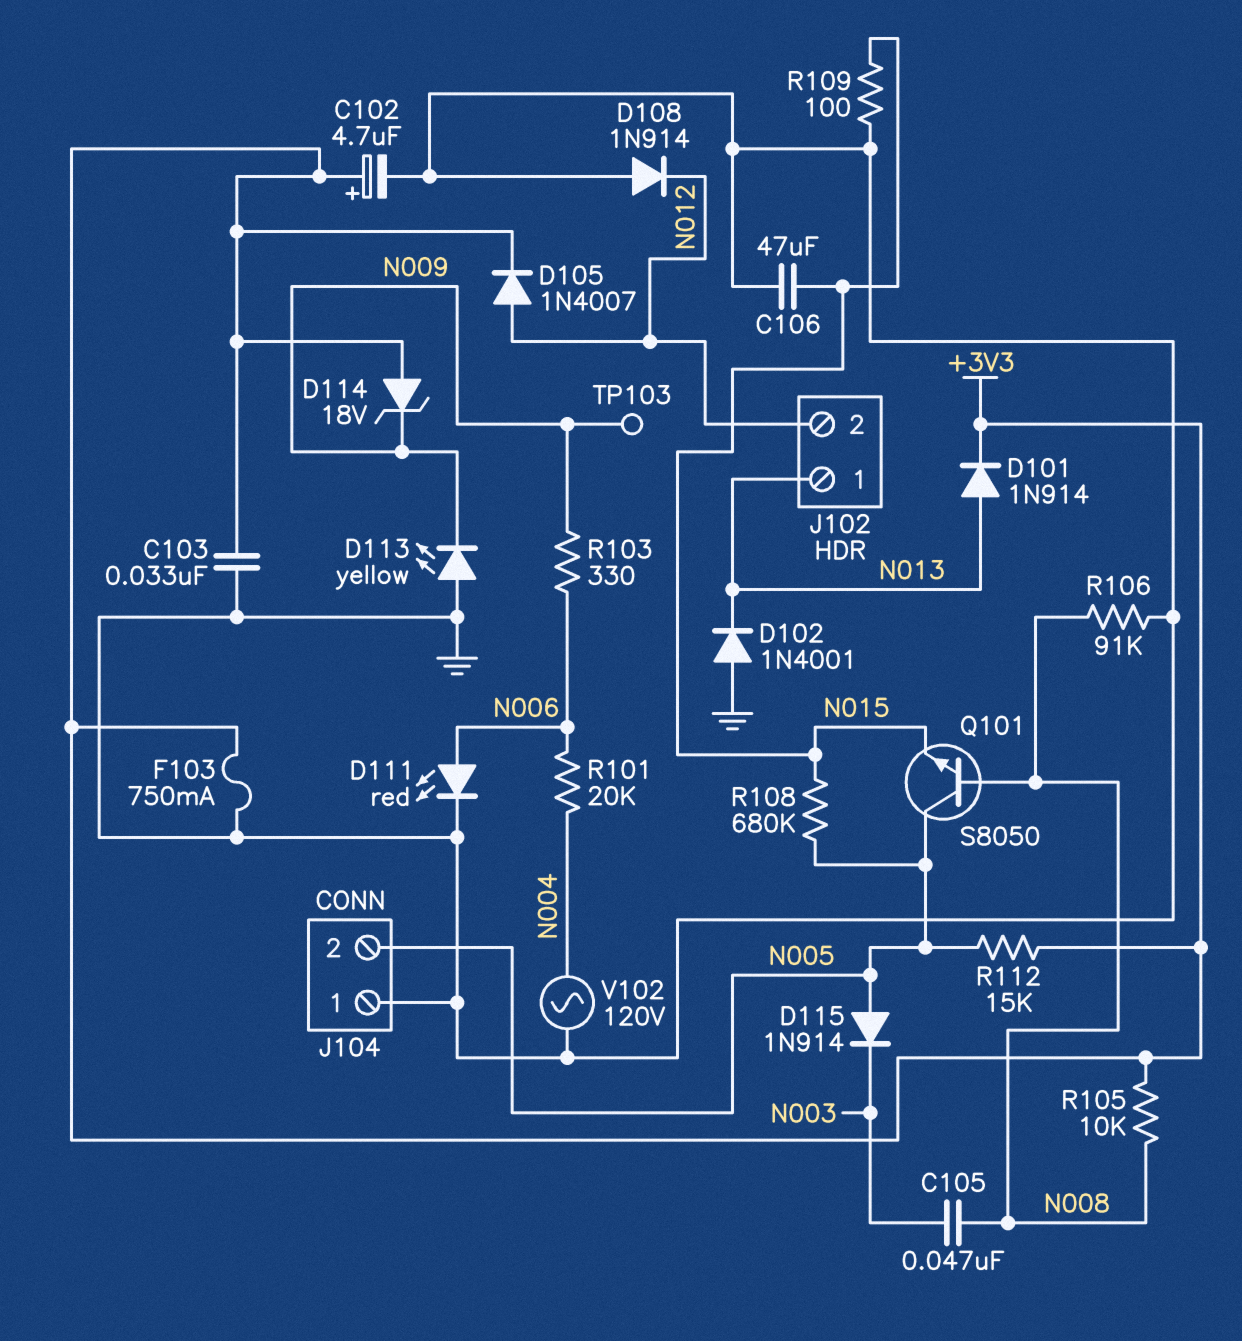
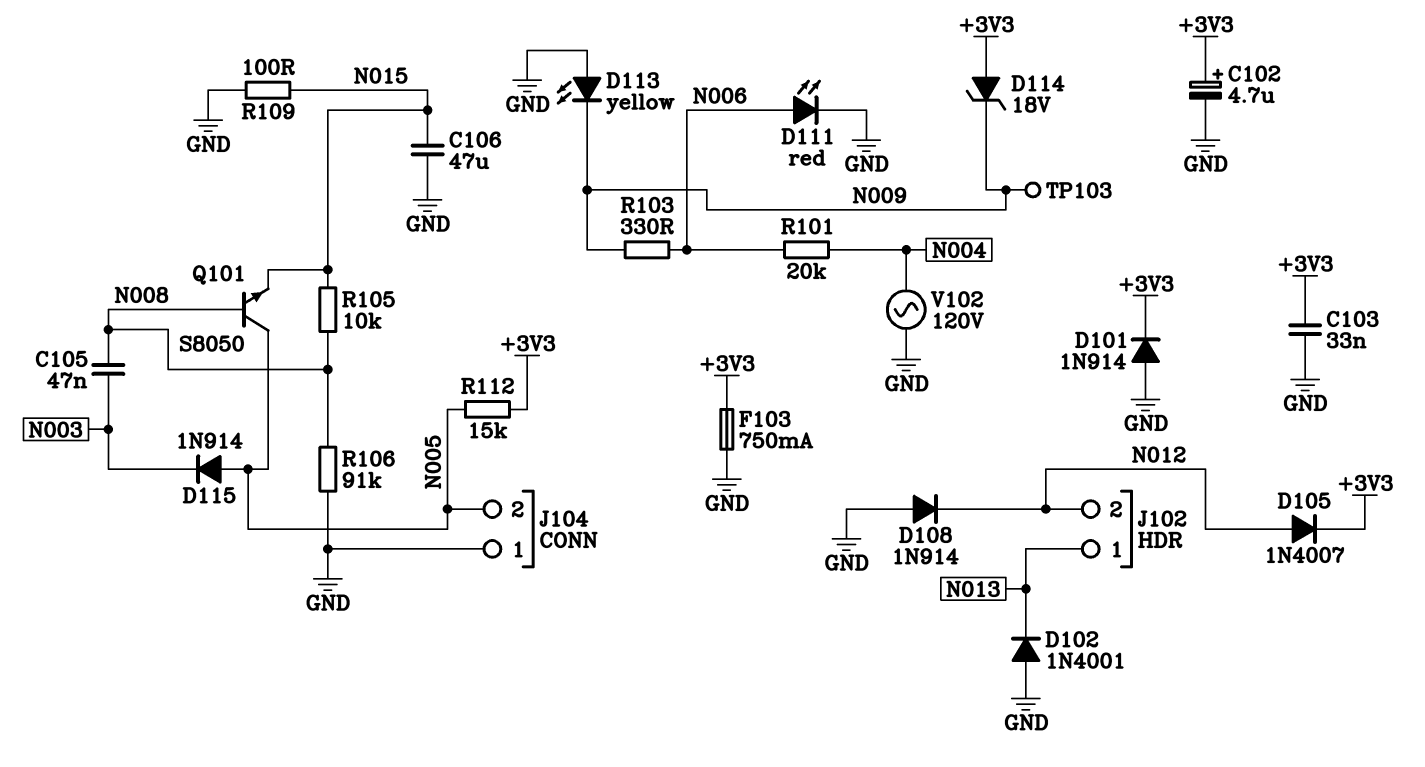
D101: diode 1N914 (A N013, K +3V3) -> diode 1N914 (A GND, K +3V3)
R105: 10k (+3V3, N008) -> 10k (N008, N015)
R108: 680k (N005, N015) -> none

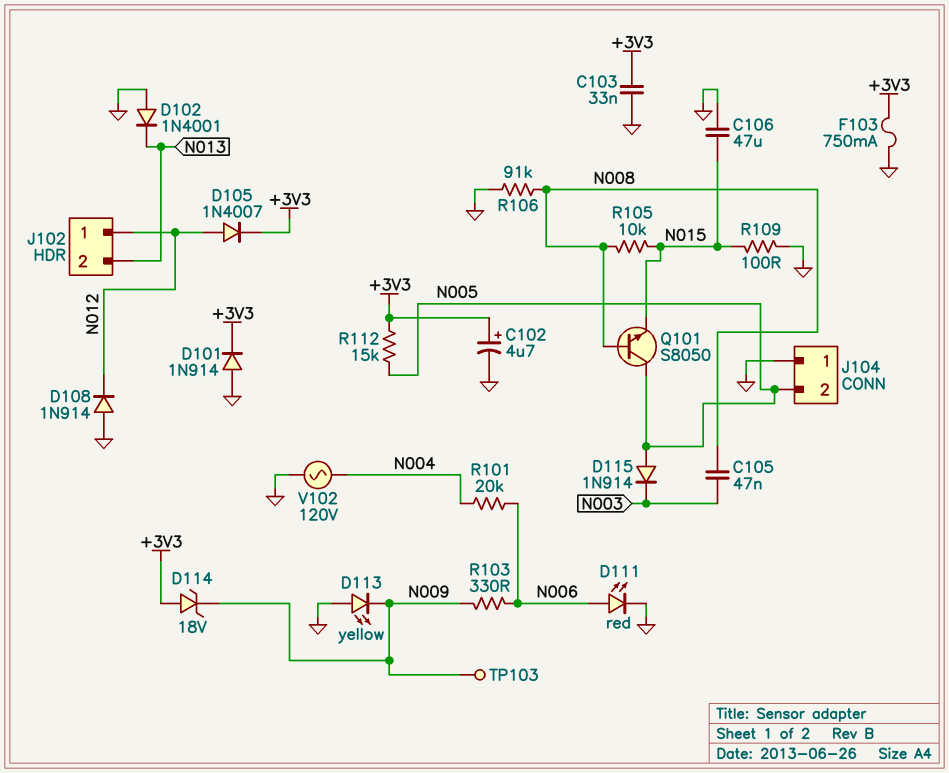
J102 pin 1: N013 -> N012
J102 pin 2: N012 -> N013

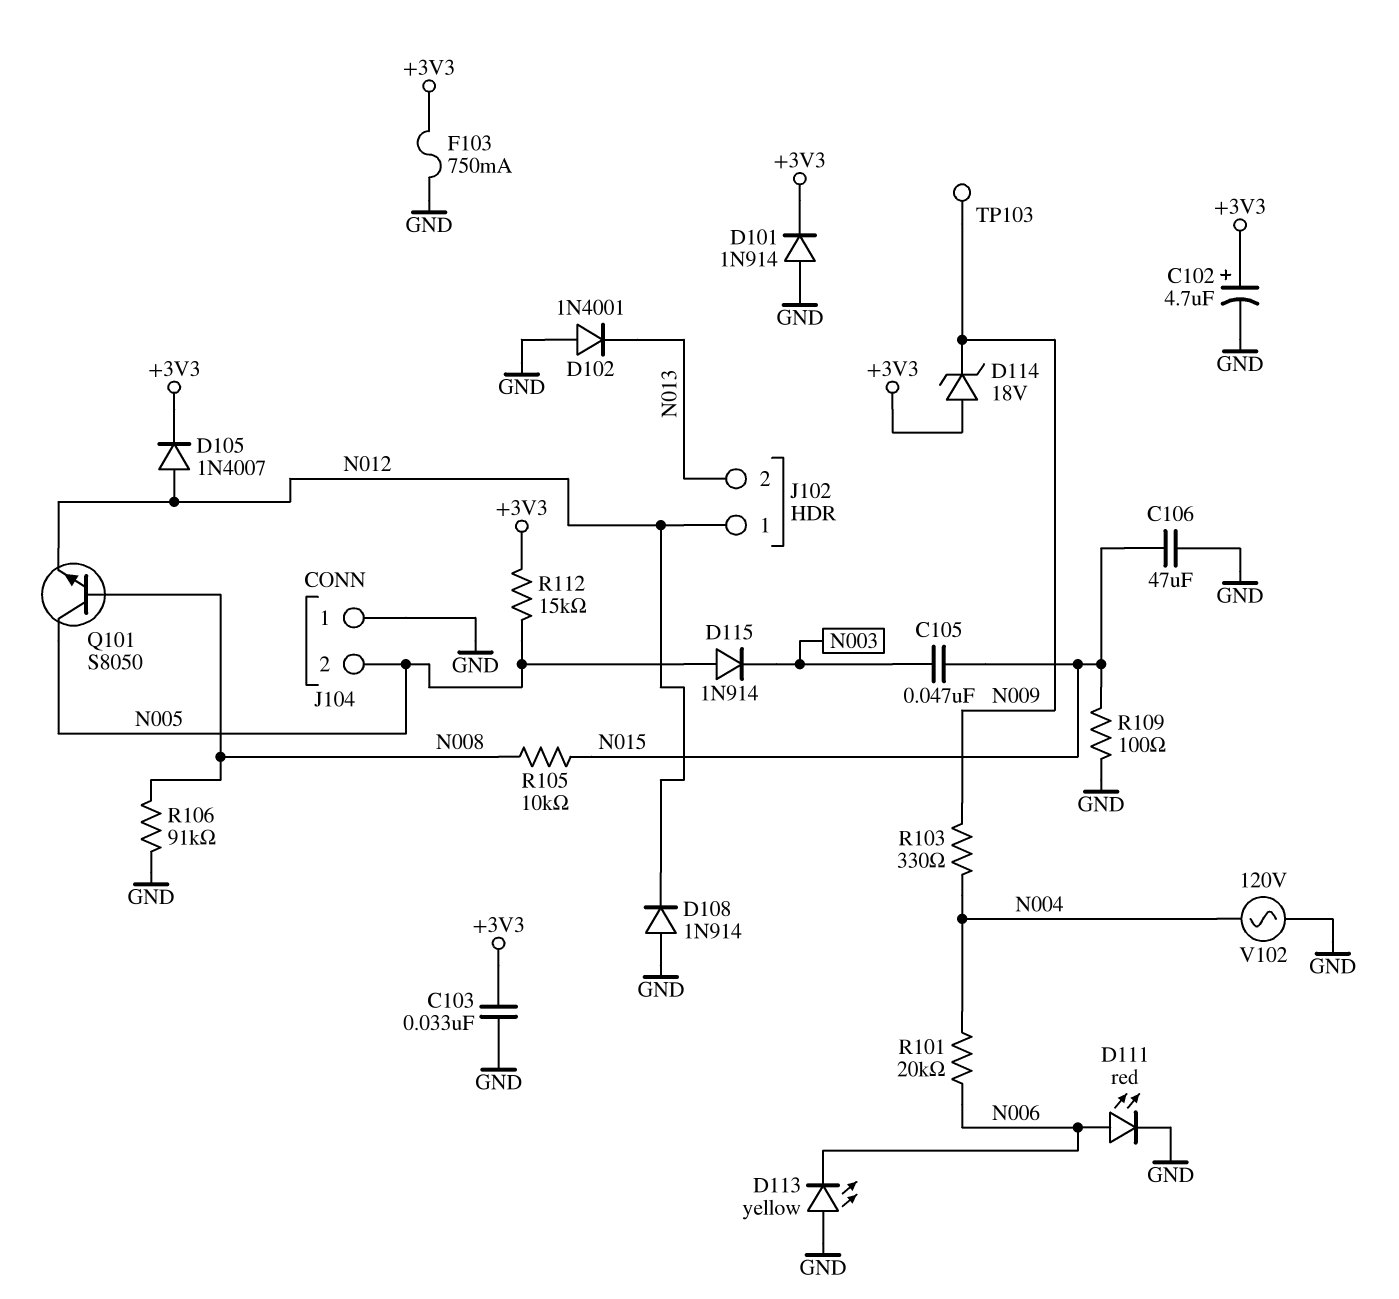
C105: 47nF (N003, N008) -> 47nF (N003, N015)
D113: LED yellow (A GND, K N009) -> LED yellow (A GND, K N006)
Q101: NPN S8050 (B N008, C N005, E N015) -> NPN S8050 (B N008, C N005, E N012)
R103: 330 (N006, N009) -> 330 (N004, N009)

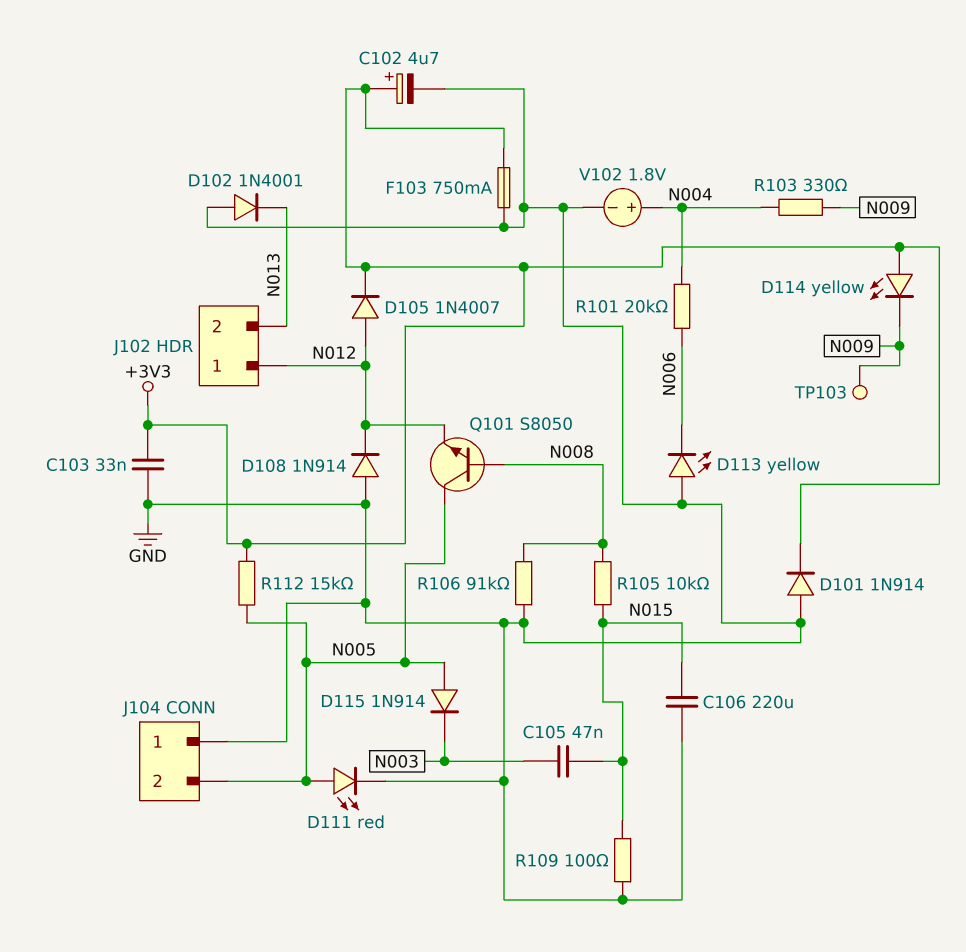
C106: 47uF (GND, N015) -> 220uF (GND, N015)
D111: LED red (A N006, K GND) -> LED red (A N005, K GND)
D114: zener 18V (A +3V3, K N009) -> LED yellow (A +3V3, K N009)
V102: AC 120V (GND, N004) -> 1.8V (plus N004, minus GND)

